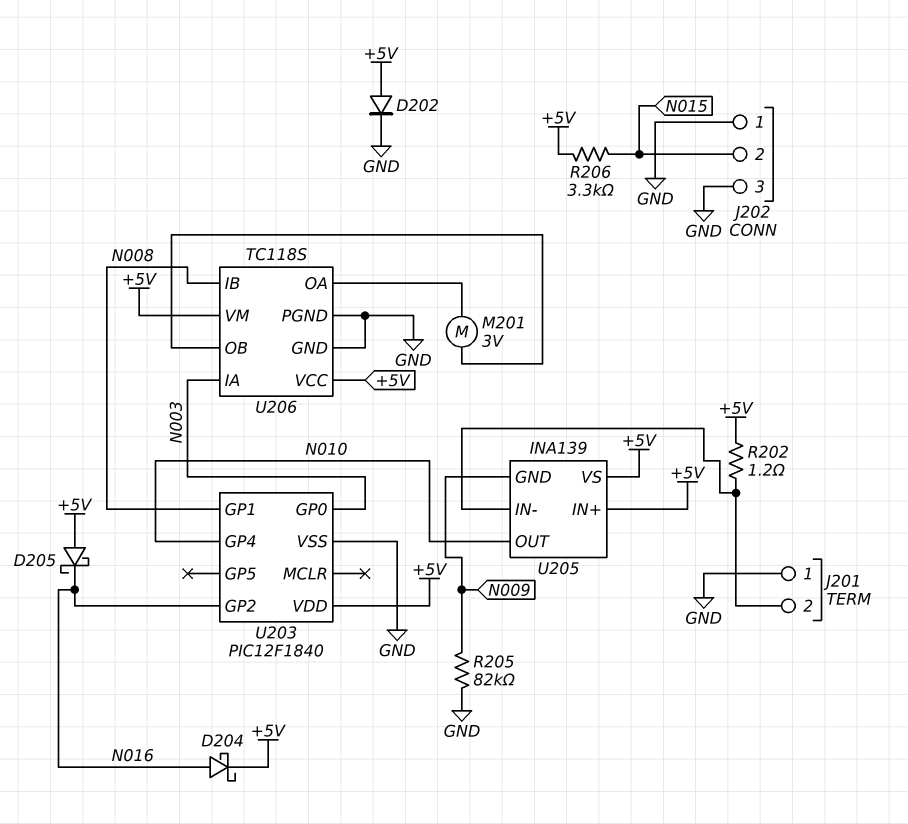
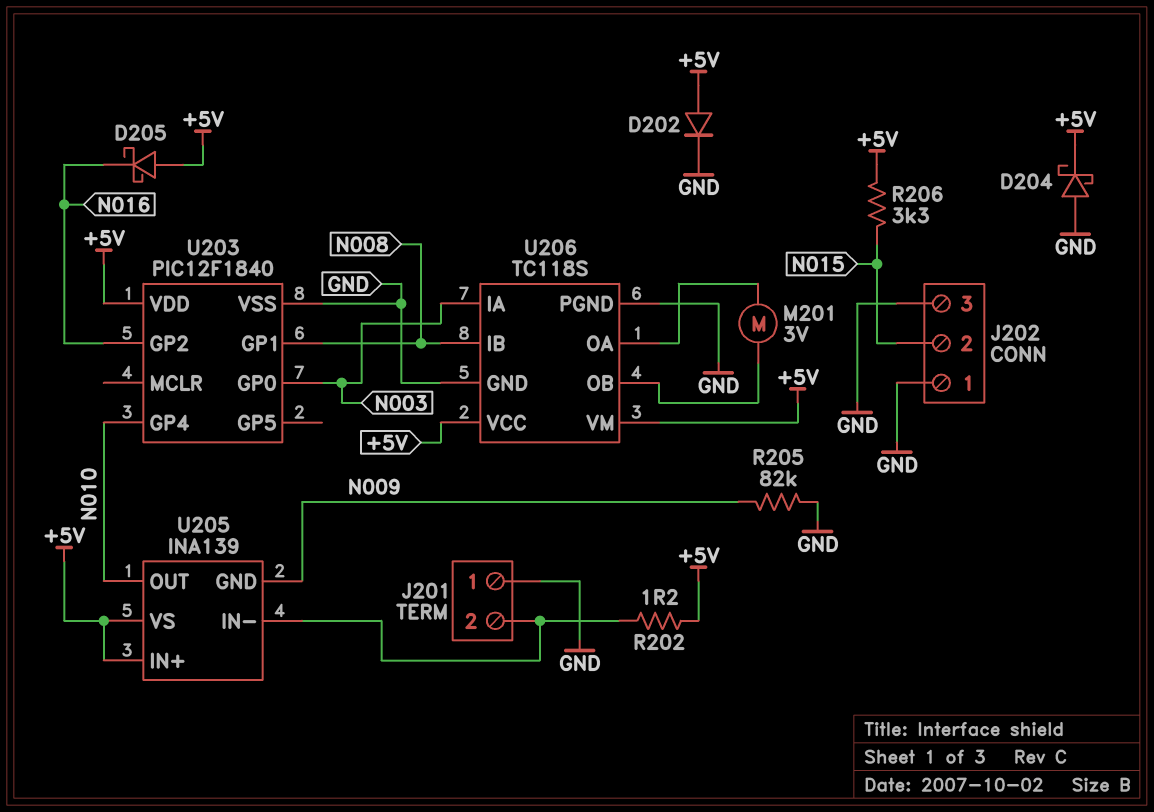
D204: schottky (A N016, K +5V) -> schottky (A GND, K +5V)

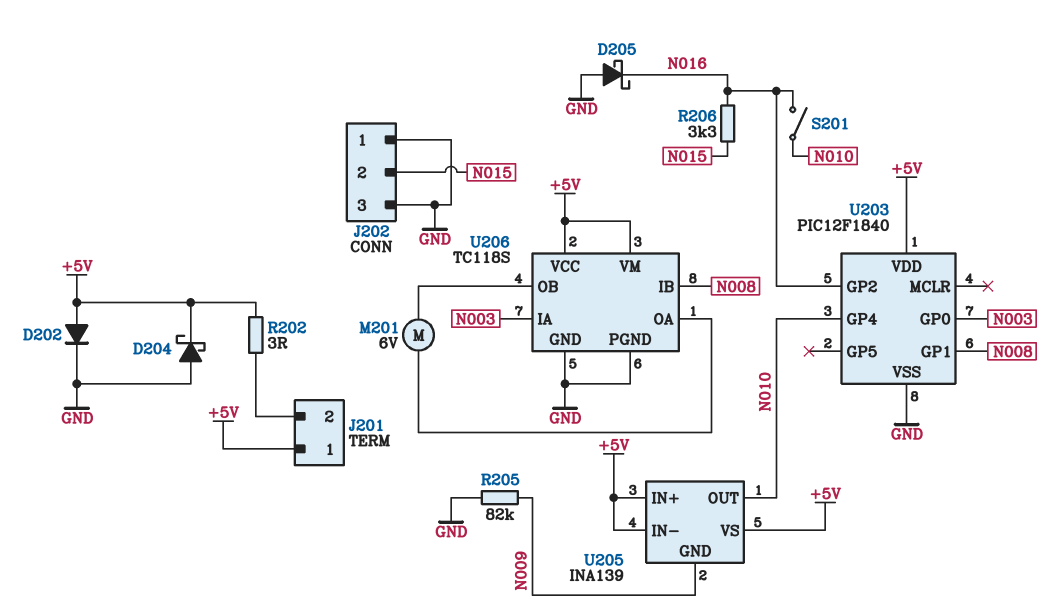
D205: schottky (A +5V, K N016) -> schottky (A GND, K N016)
J201 pin 1: GND -> +5V
M201: motor 3V (U206/OA, U206/OB) -> motor 6V (U206/OA, U206/OB)
R202: 1.2 (+5V, J201/2) -> 3 (+5V, J201/2)
R206: 3.3k (+5V, N015) -> 3.3k (N015, N016)
S201: none -> switch (N010, N016)
U205 pin IN-: J201/2 -> +5V

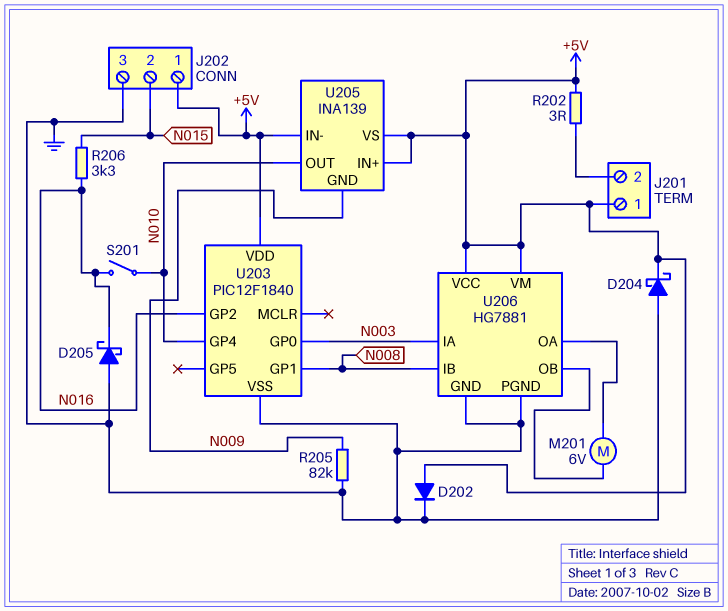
J202 pin 1: GND -> +5V
U206: TC118S -> HG7881

